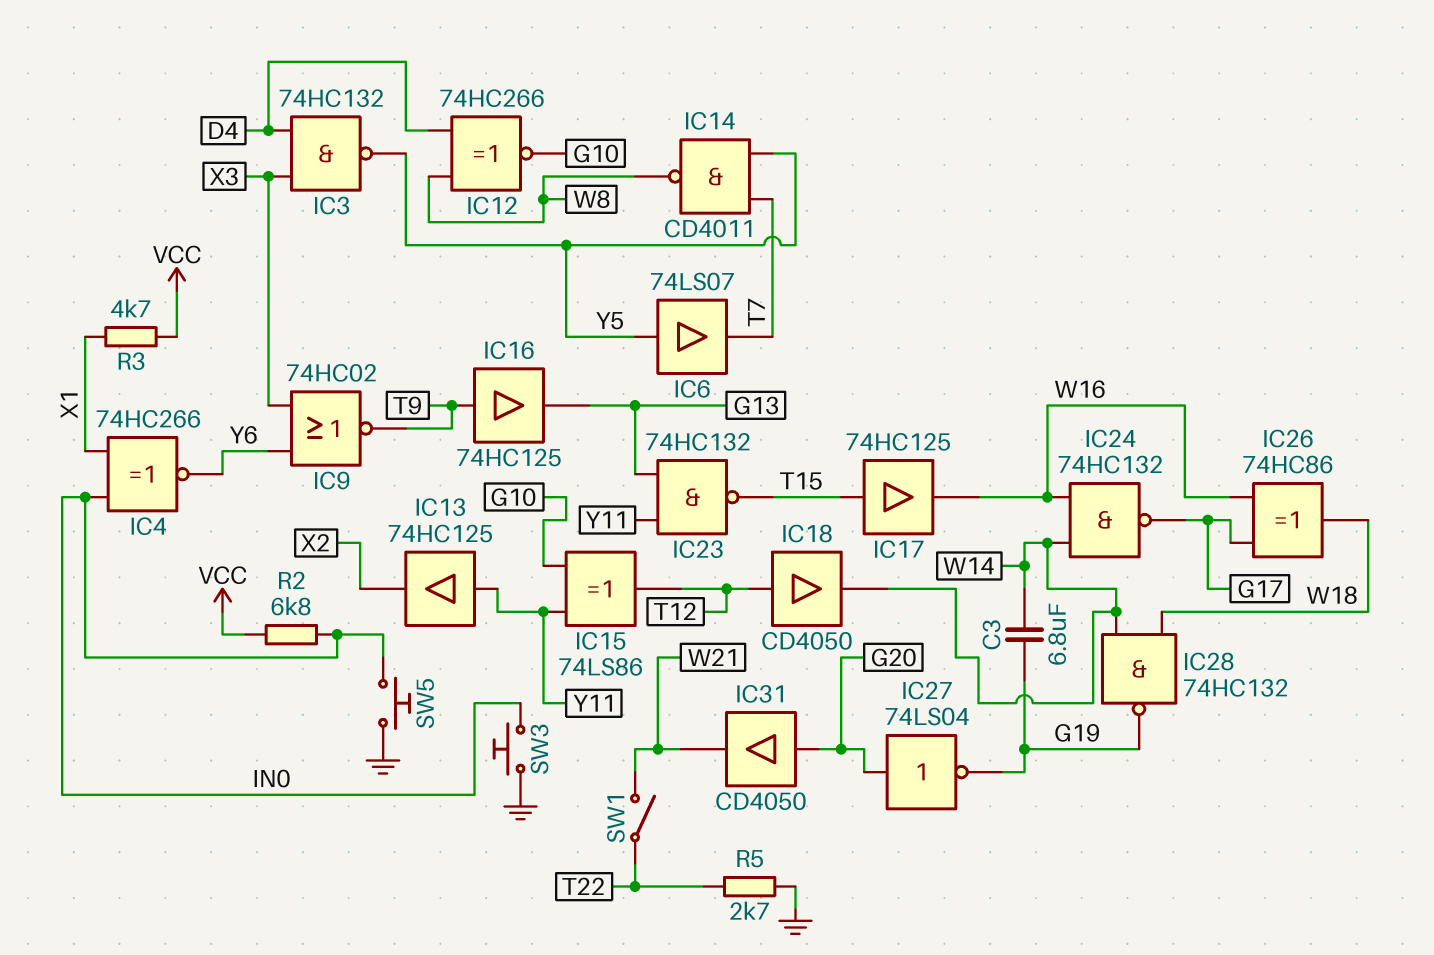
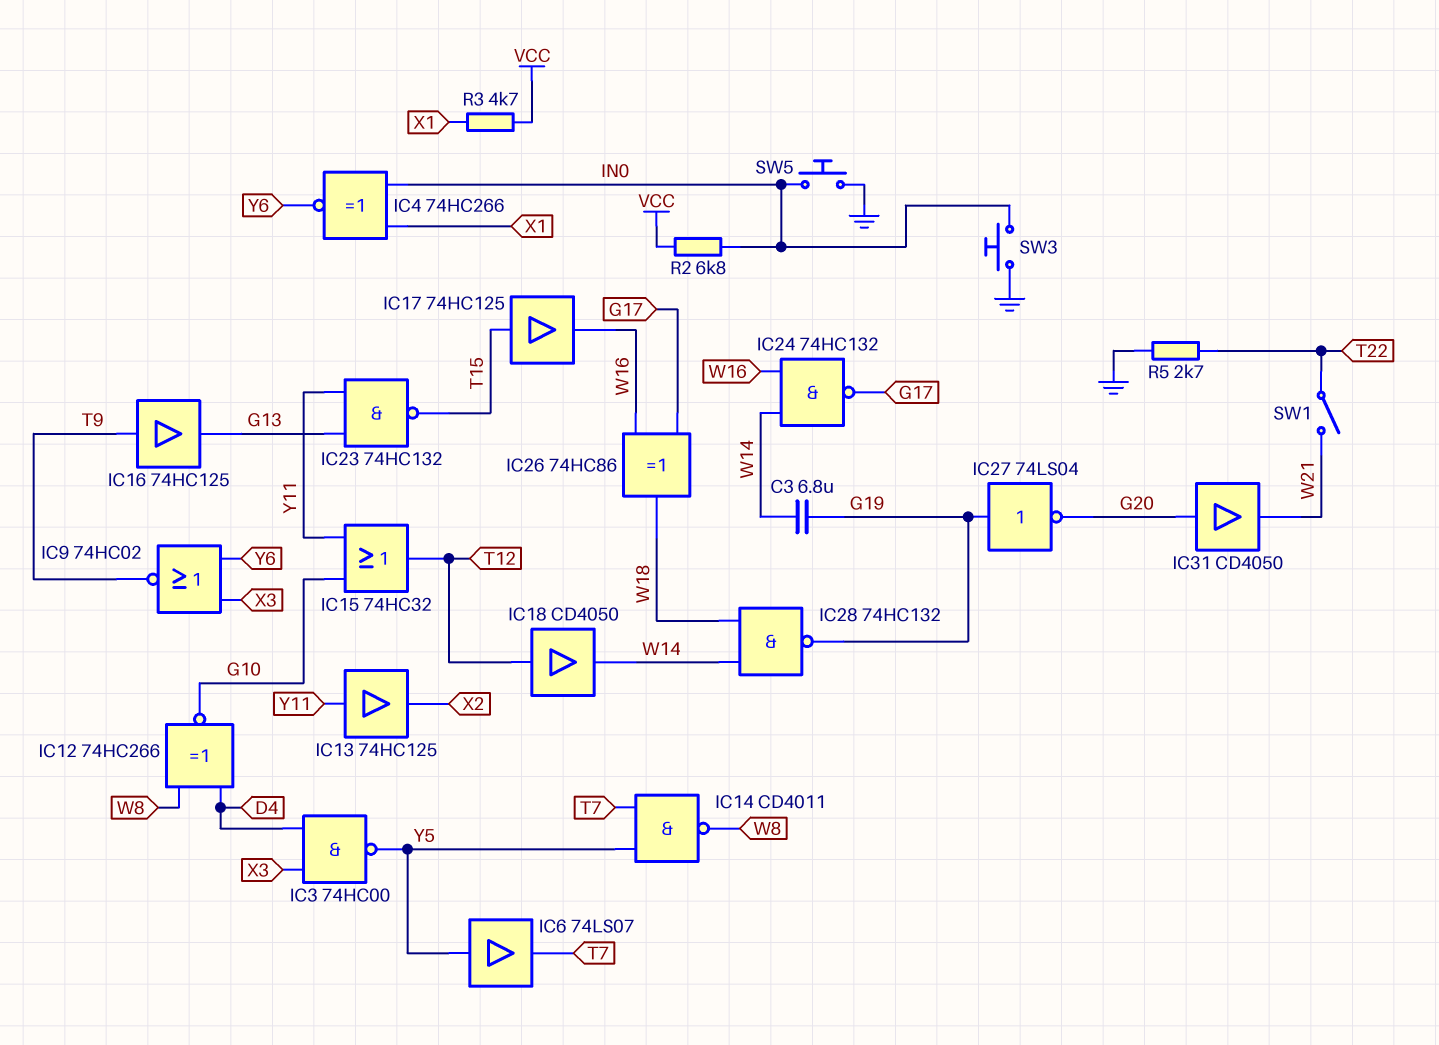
IC3: NAND 74HC132 (in D4, in X3, out Y5) -> NAND 74HC00 (in D4, in X3, out Y5)
IC15: XOR 74LS86 (in G10, in Y11, out T12) -> OR 74HC32 (in G10, in Y11, out T12)
IC27: NOT 74LS04 (in G20, out G19) -> NOT 74LS04 (in G19, out G20)

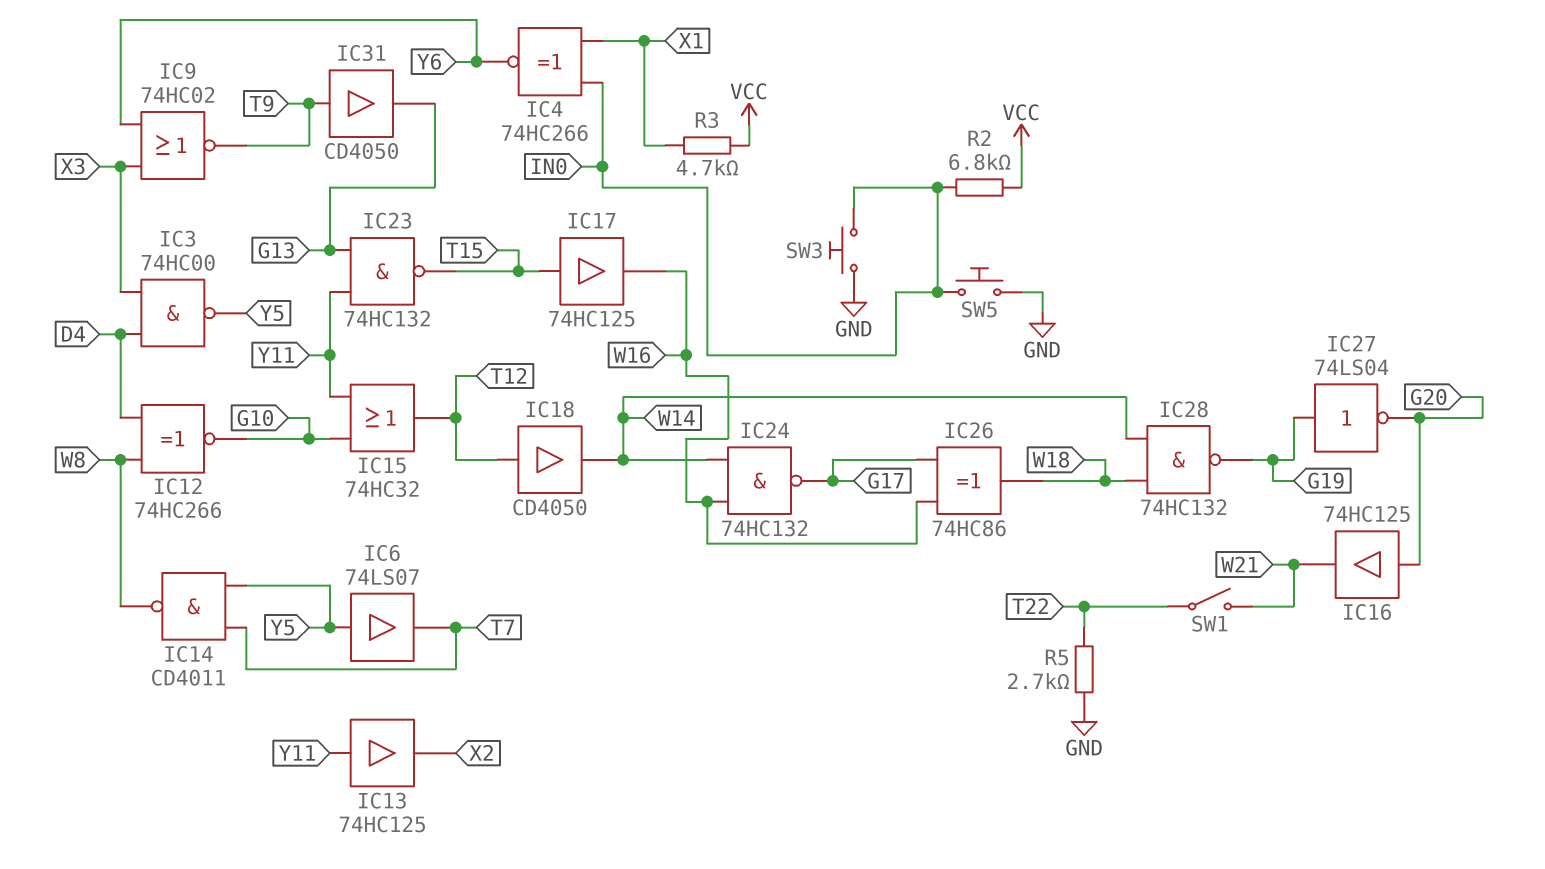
C3: 6.8uF (G19, W14) -> none
IC16: buffer 74HC125 (in T9, out G13) -> buffer 74HC125 (in G20, out W21)
IC31: buffer CD4050 (in G20, out W21) -> buffer CD4050 (in T9, out G13)

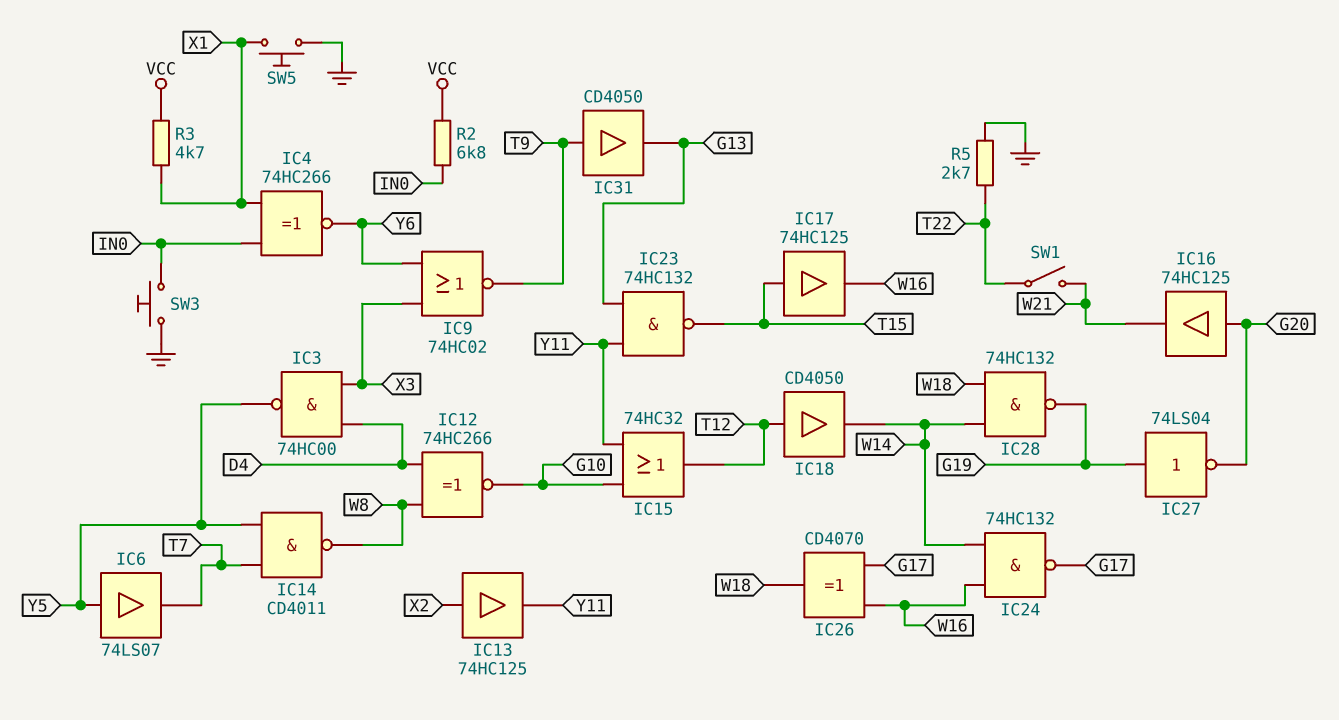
IC13: buffer 74HC125 (in Y11, out X2) -> buffer 74HC125 (in X2, out Y11)
IC26: XOR 74HC86 (in G17, in W16, out W18) -> XOR CD4070 (in G17, in W16, out W18)
SW5: button (GND, IN0) -> button (GND, X1)

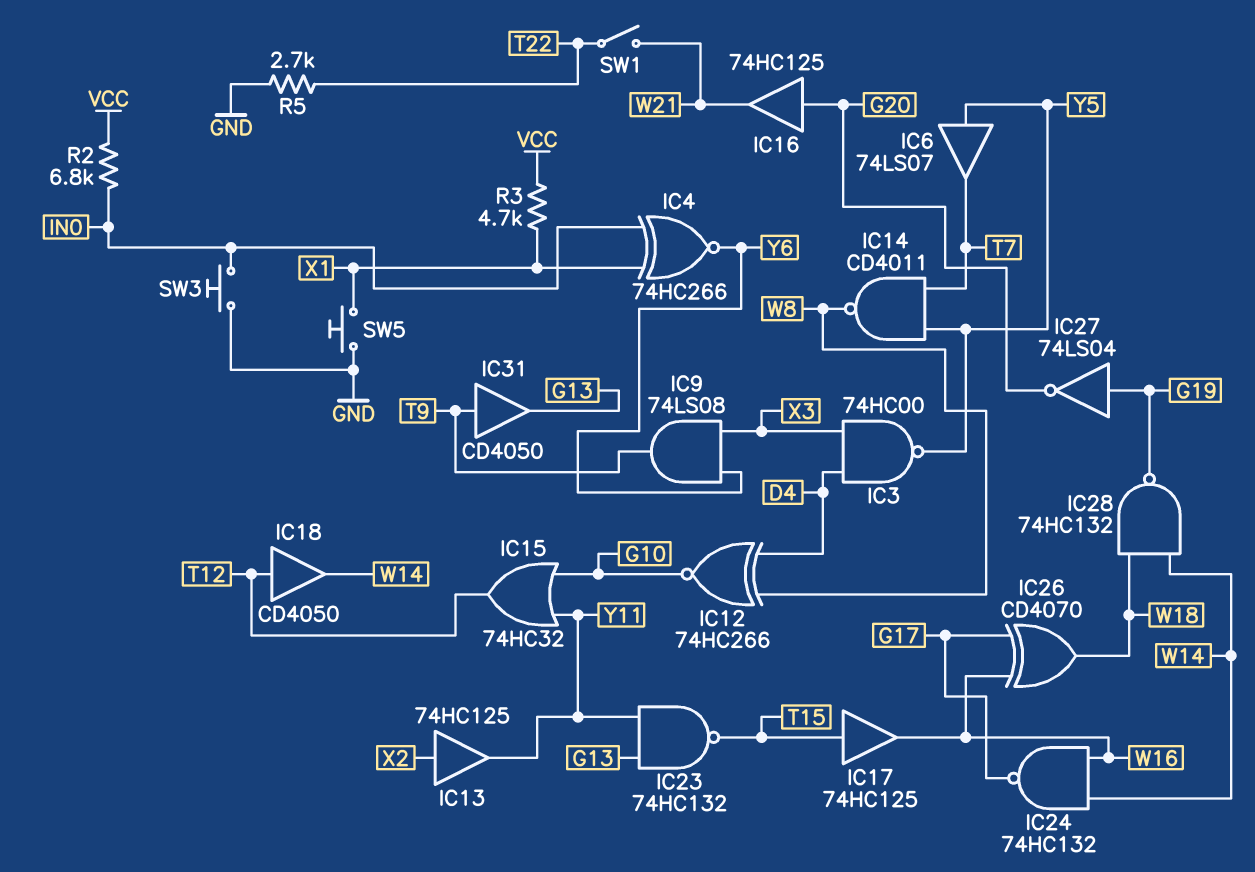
IC9: NOR 74HC02 (in X3, in Y6, out T9) -> AND 74LS08 (in X3, in Y6, out T9)

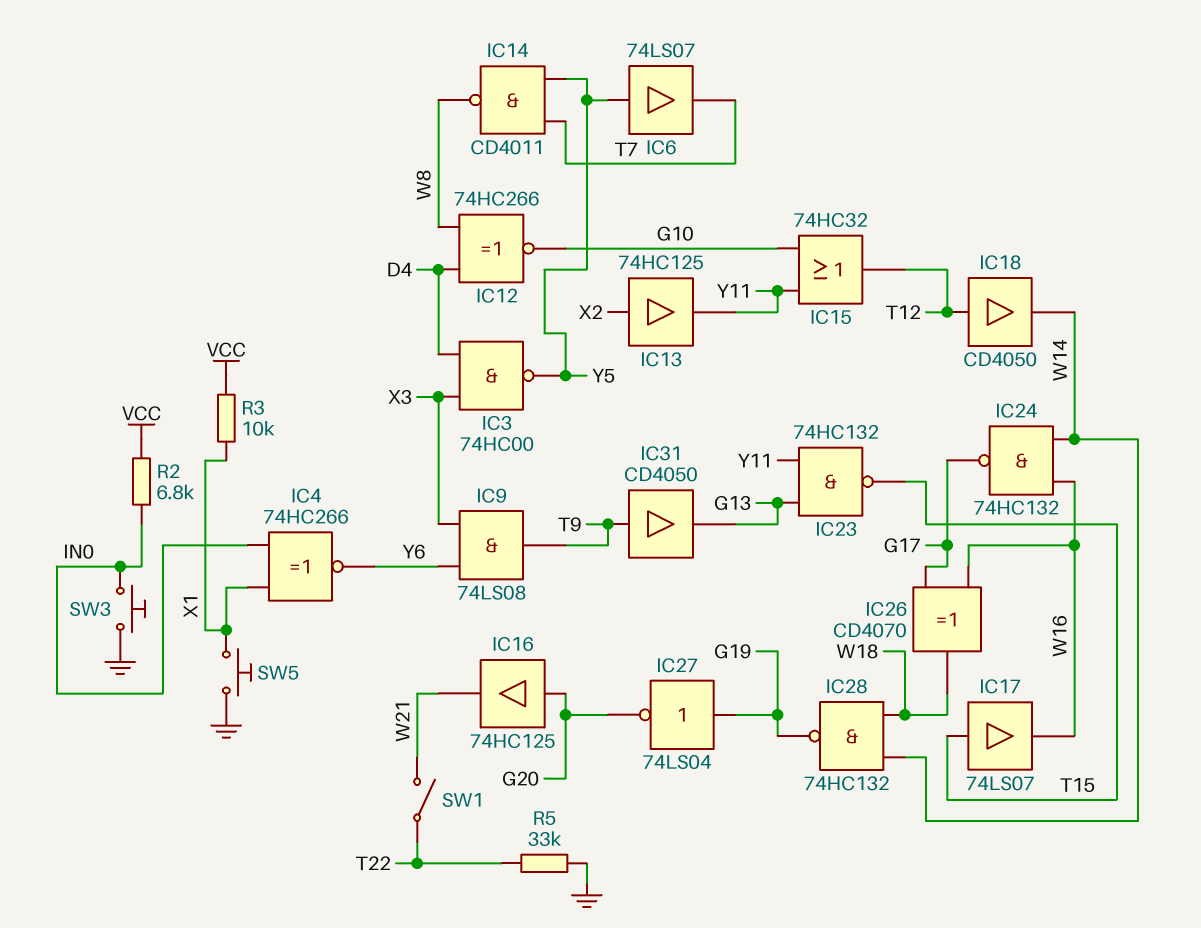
IC17: buffer 74HC125 (in T15, out W16) -> buffer 74LS07 (in T15, out W16)
R3: 4.7k (VCC, X1) -> 10k (VCC, X1)
R5: 2.7k (GND, T22) -> 33k (GND, T22)

